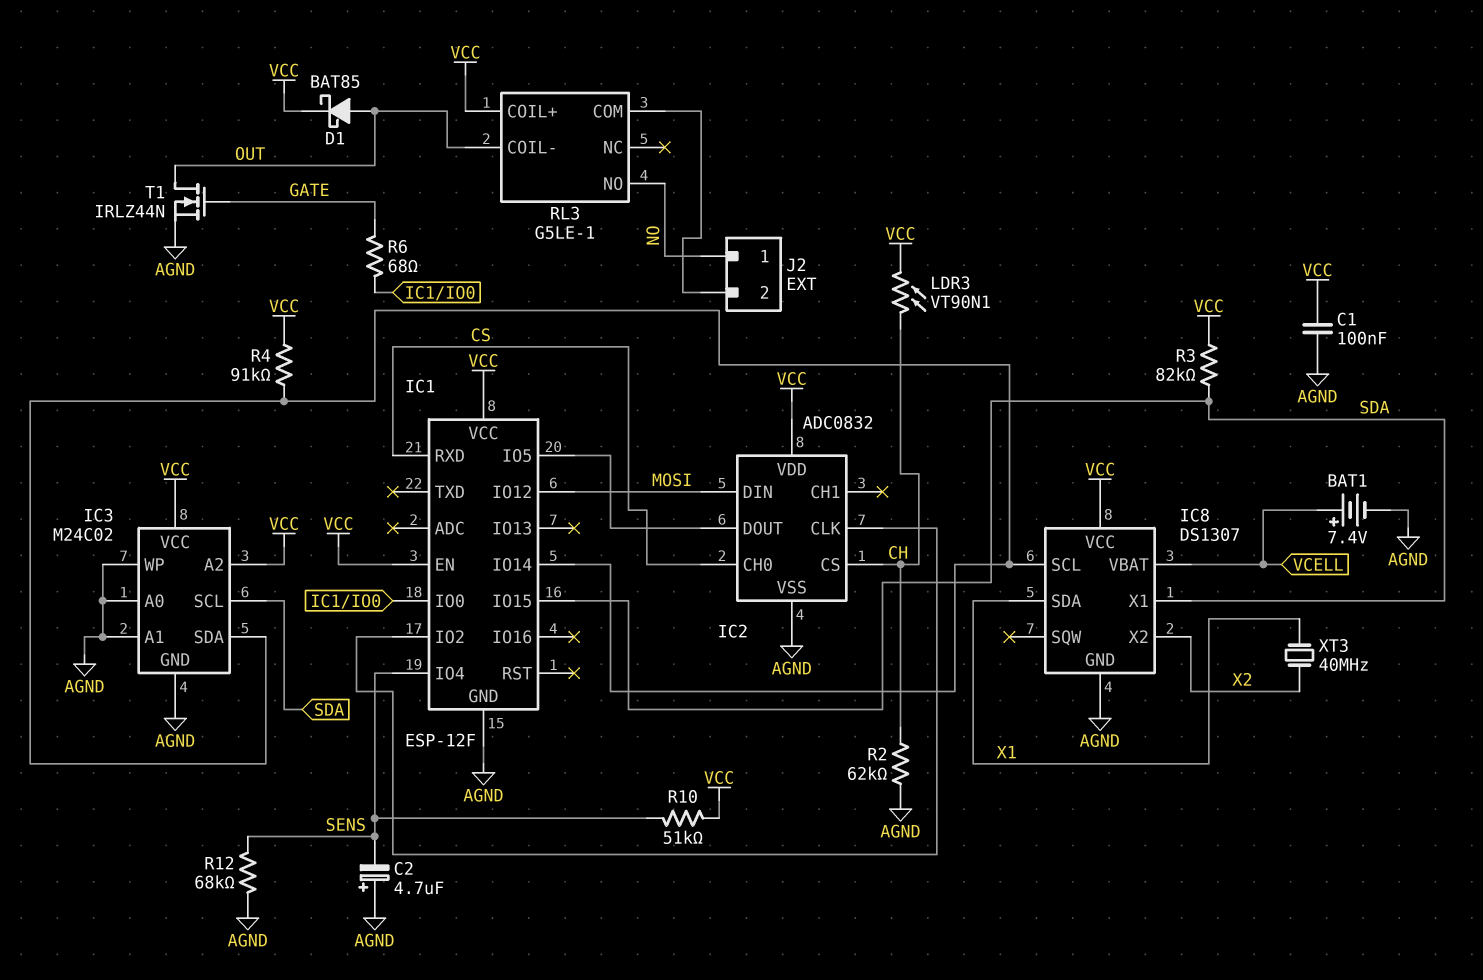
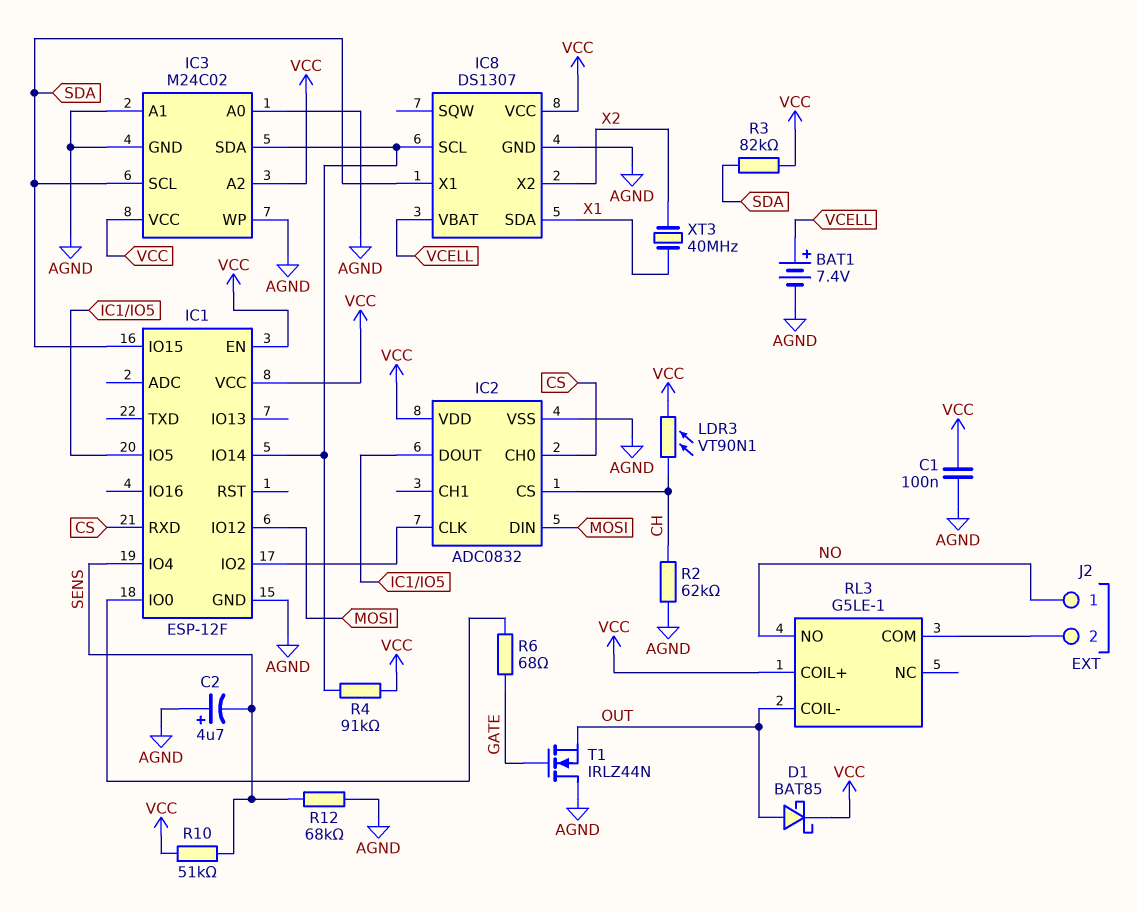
T1: NMOS IRLZ44N (G GATE, D OUT, S AGND) -> NMOS IRLZ44N (G GATE, D AGND, S OUT)

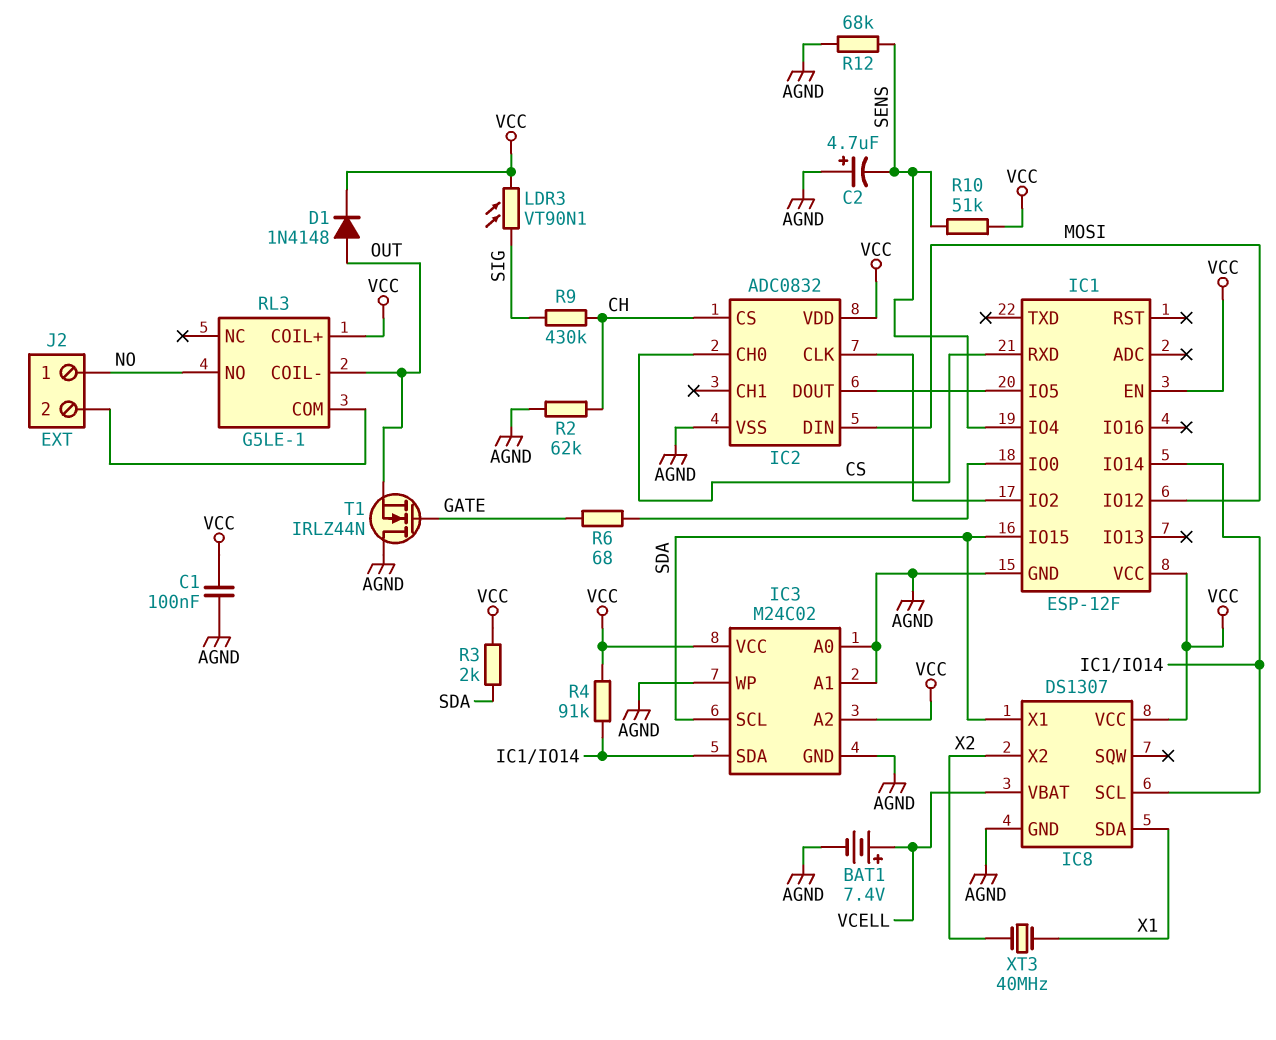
D1: schottky BAT85 (A OUT, K VCC) -> diode 1N4148 (A OUT, K VCC)
LDR3: VT90N1 (CH, VCC) -> VT90N1 (SIG, VCC)
R3: 82k (SDA, VCC) -> 2k (SDA, VCC)
R9: none -> 430k (CH, SIG)

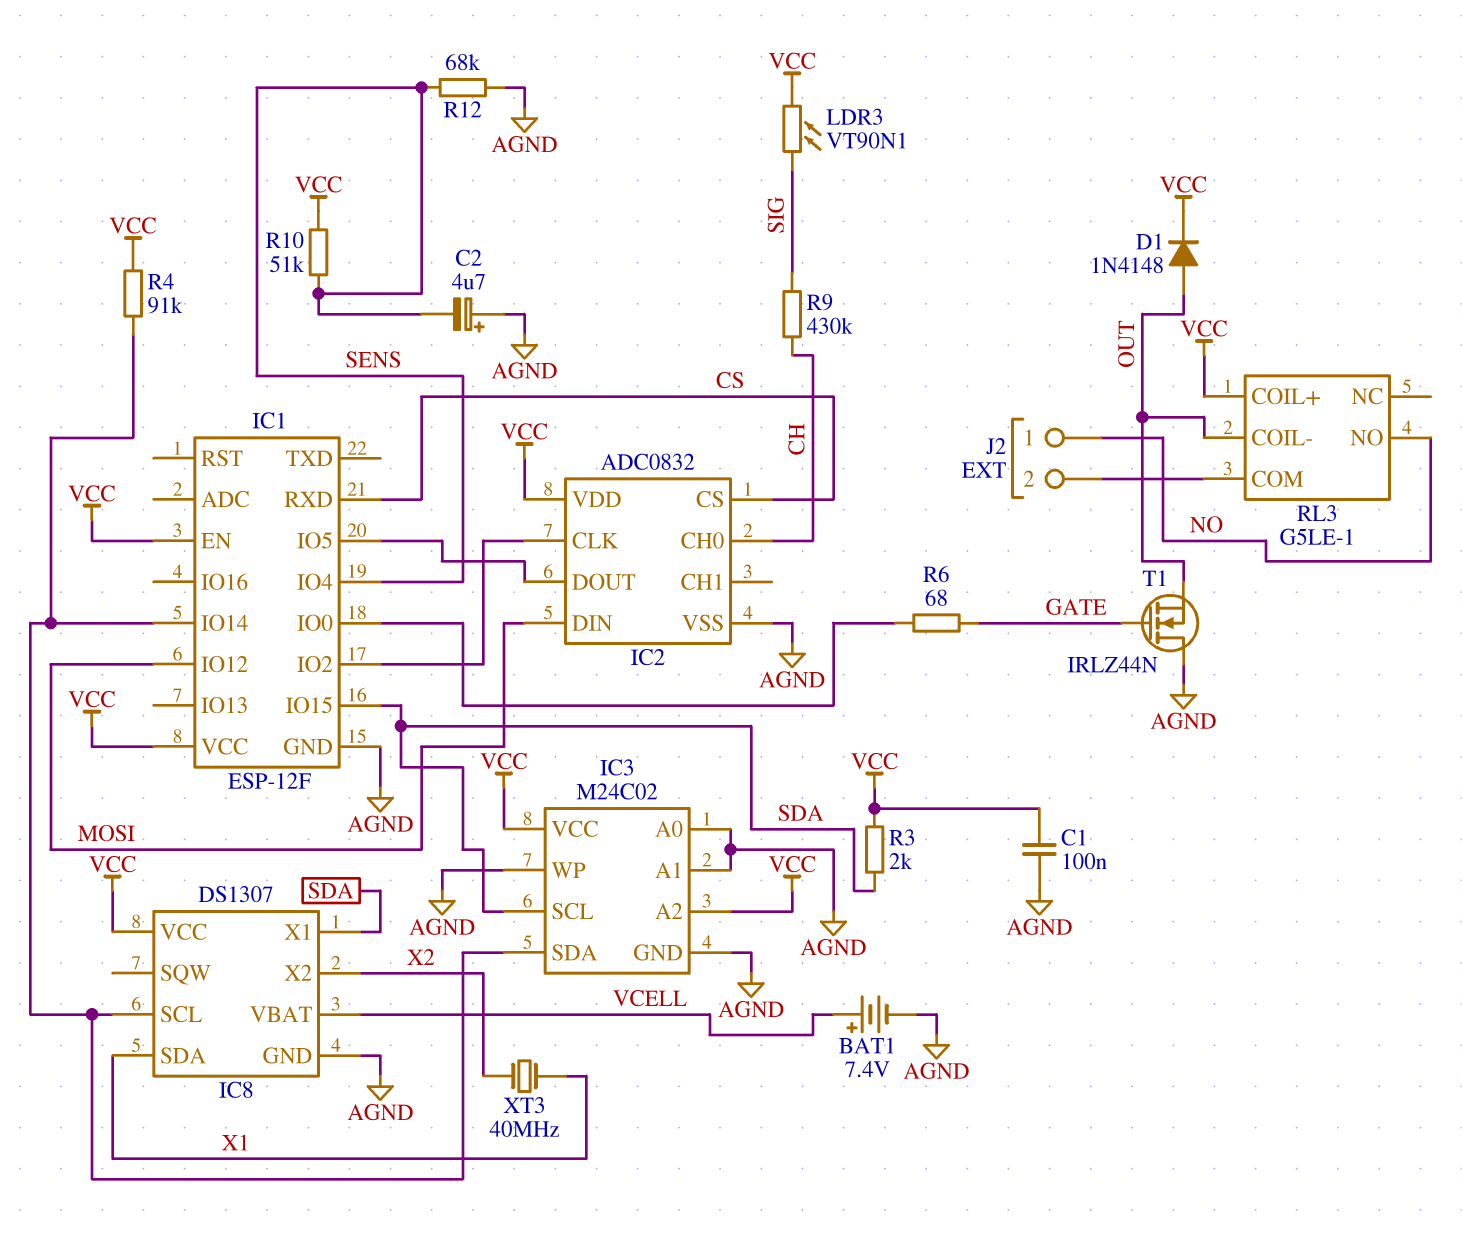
IC2 pin CH0: CS -> CH
IC2 pin CS: CH -> CS
R2: 62k (AGND, CH) -> none

